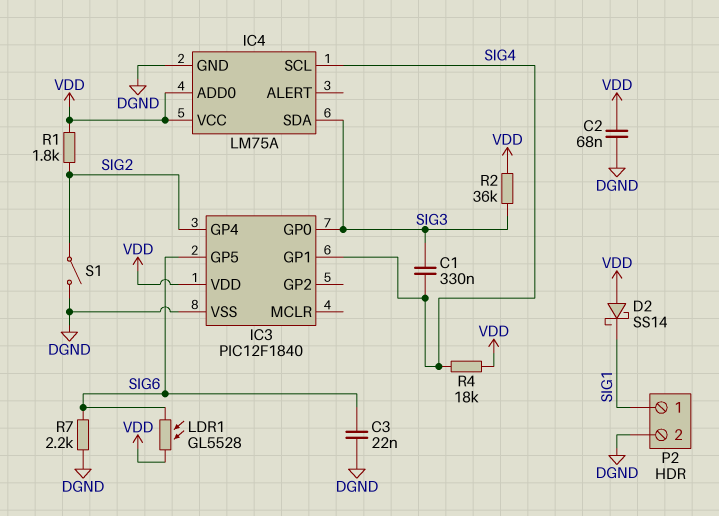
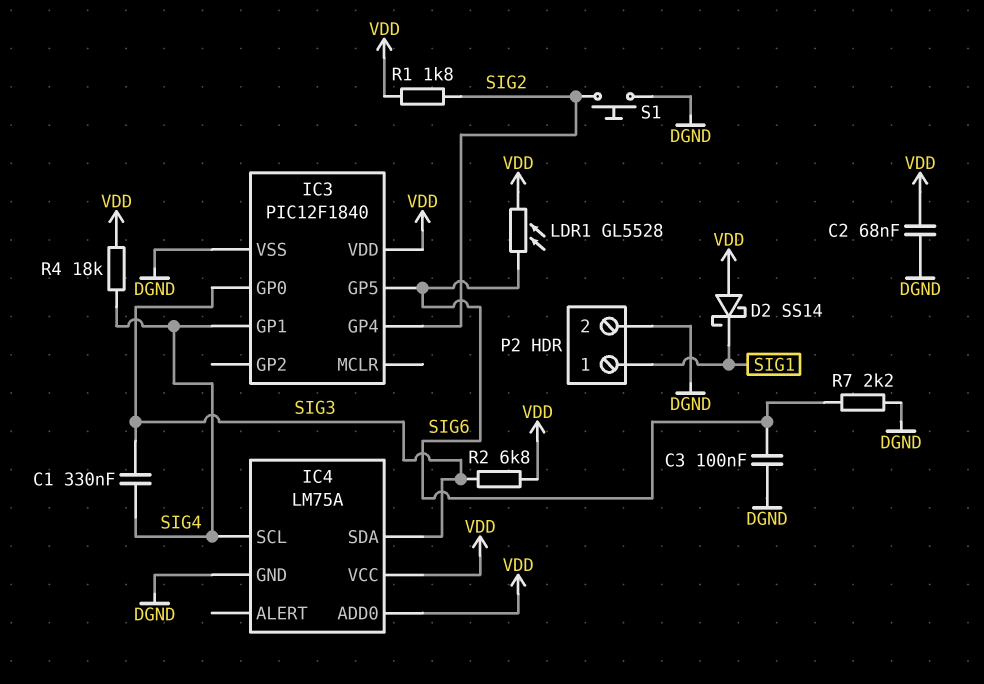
C3: 22nF (DGND, SIG6) -> 100nF (DGND, SIG6)
R2: 36k (SIG3, VDD) -> 6.8k (SIG3, VDD)
S1: switch (DGND, SIG2) -> button (DGND, SIG2)

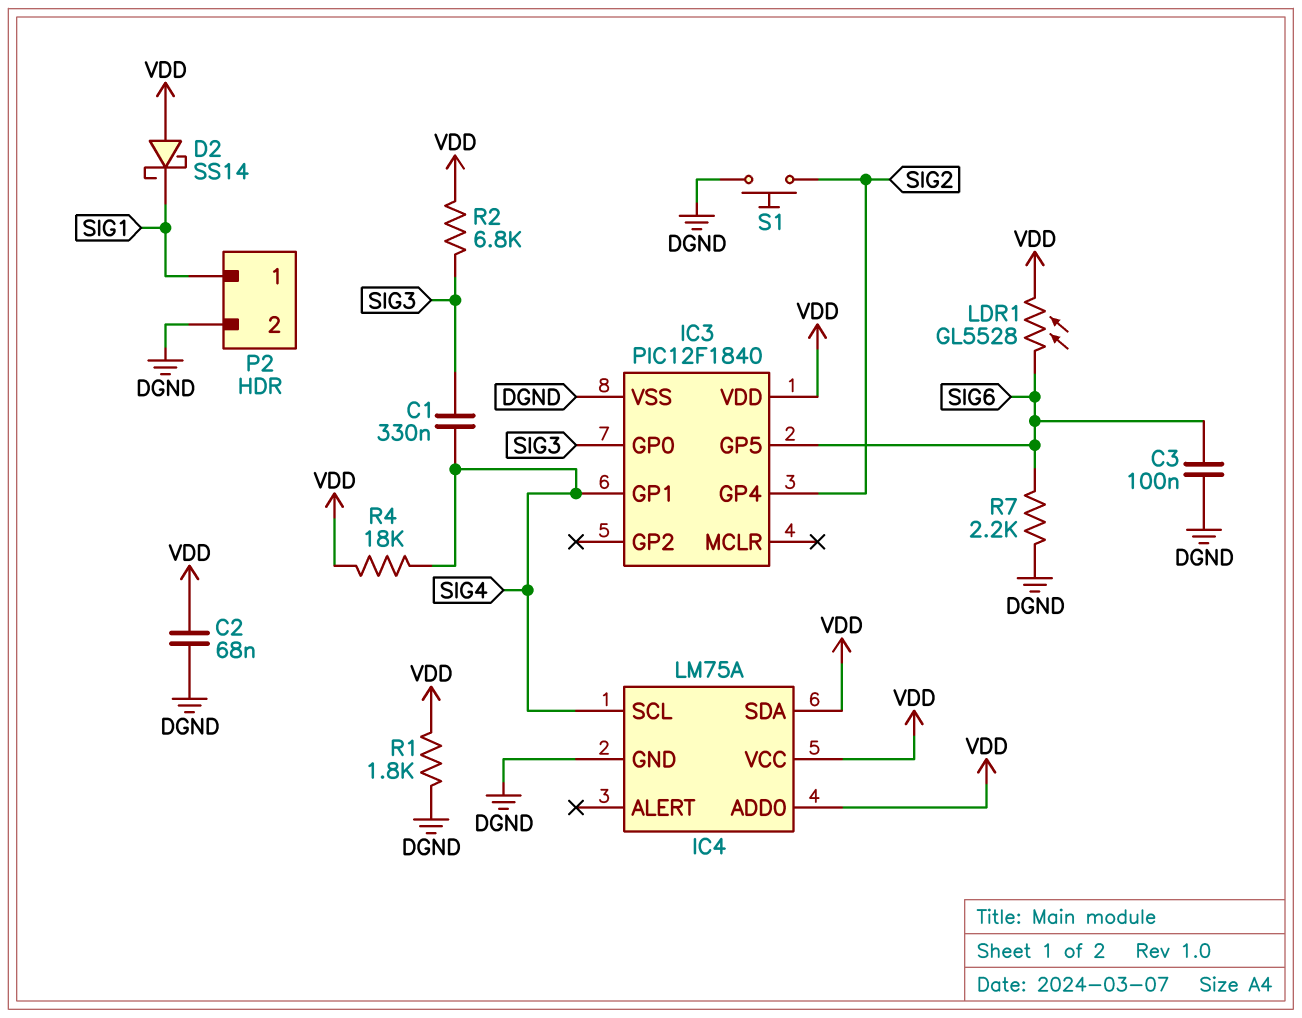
IC4 pin SDA: SIG3 -> VDD
R1: 1.8k (SIG2, VDD) -> 1.8k (DGND, VDD)

